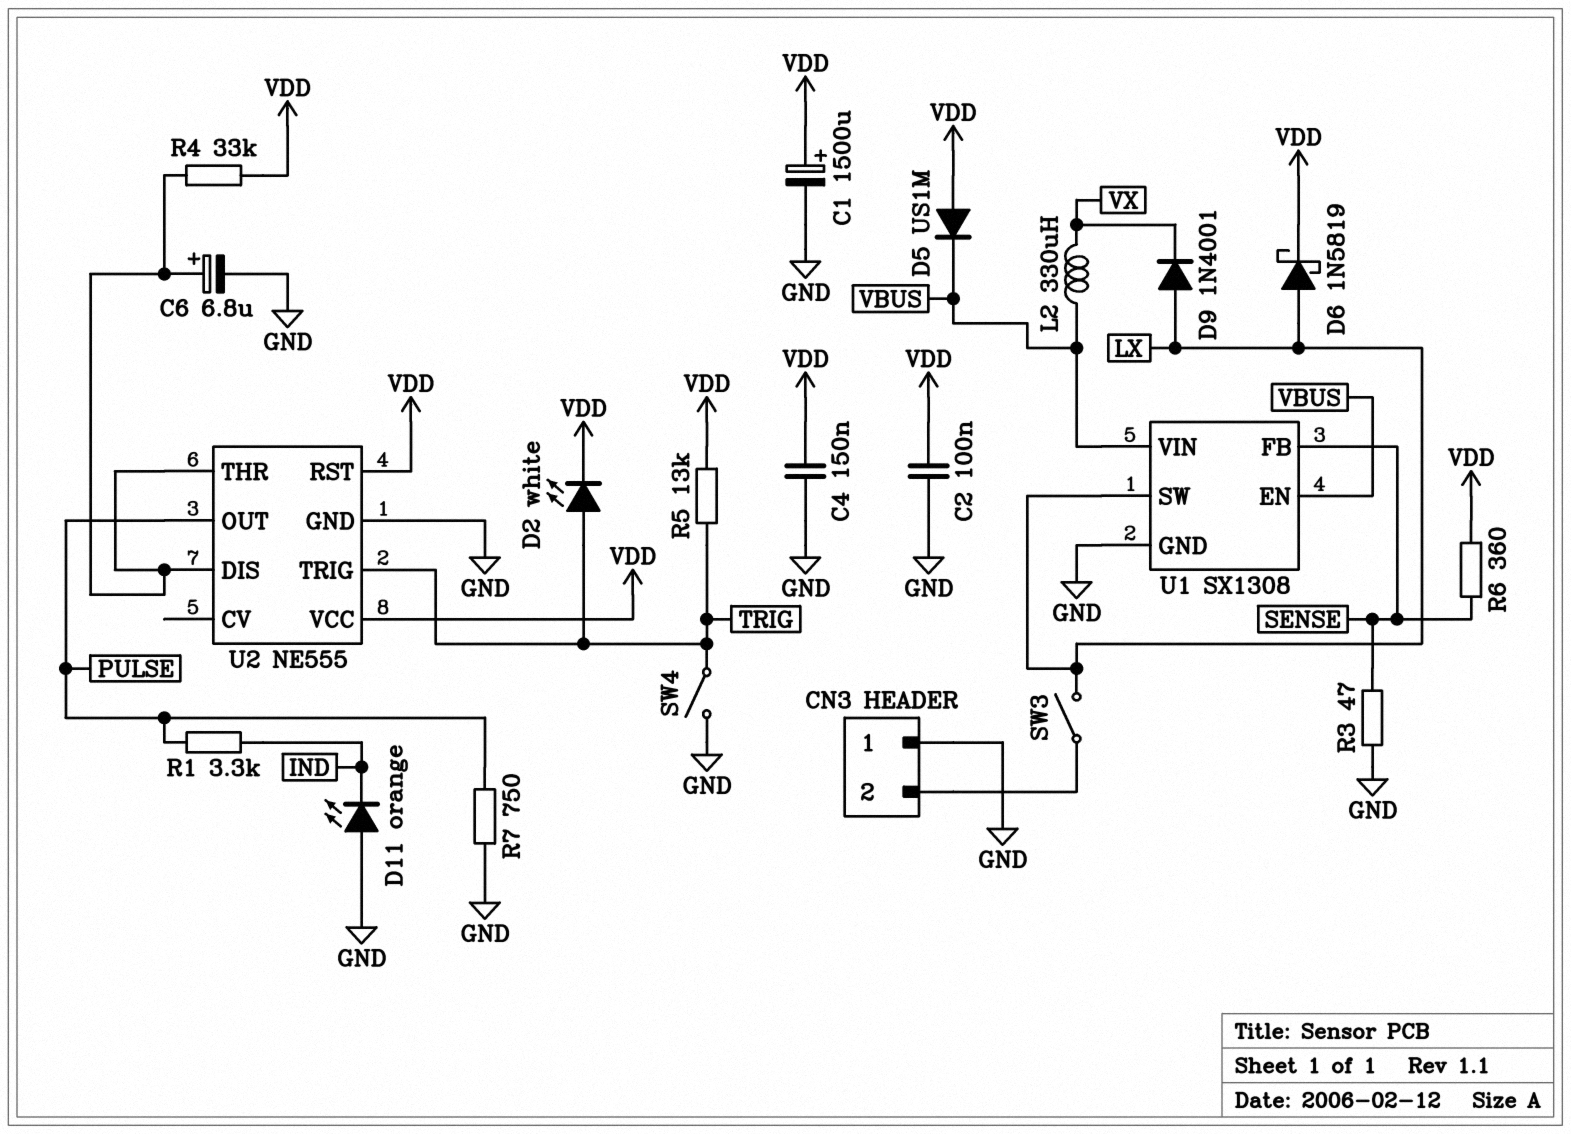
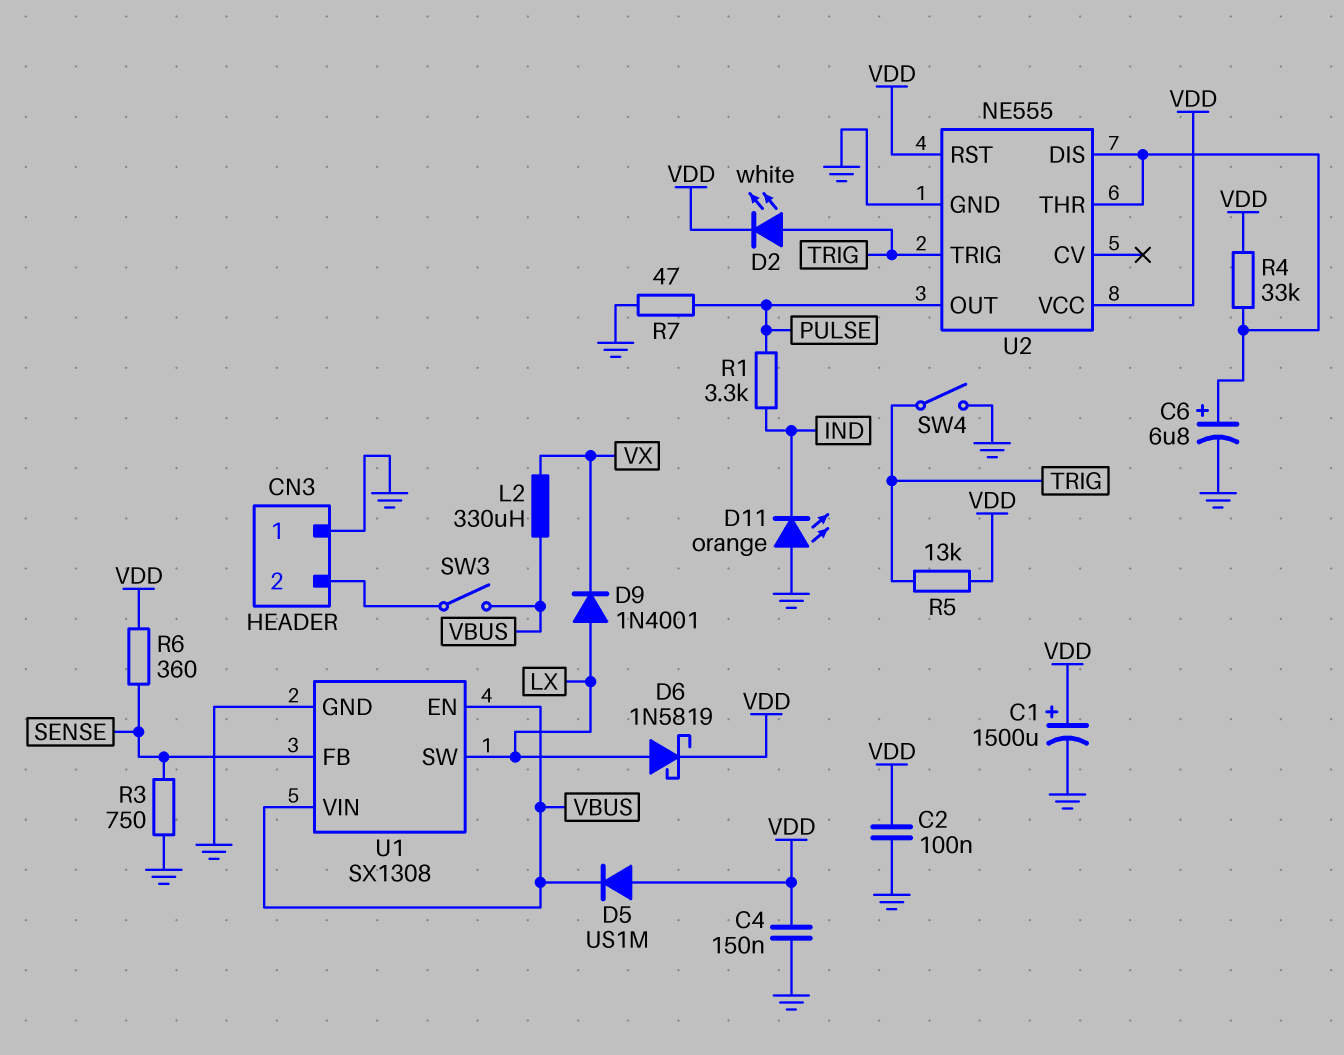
R3: 47 (GND, SENSE) -> 750 (GND, SENSE)
R7: 750 (GND, PULSE) -> 47 (GND, PULSE)
SW3: switch (CN3/2, LX) -> switch (CN3/2, VBUS)

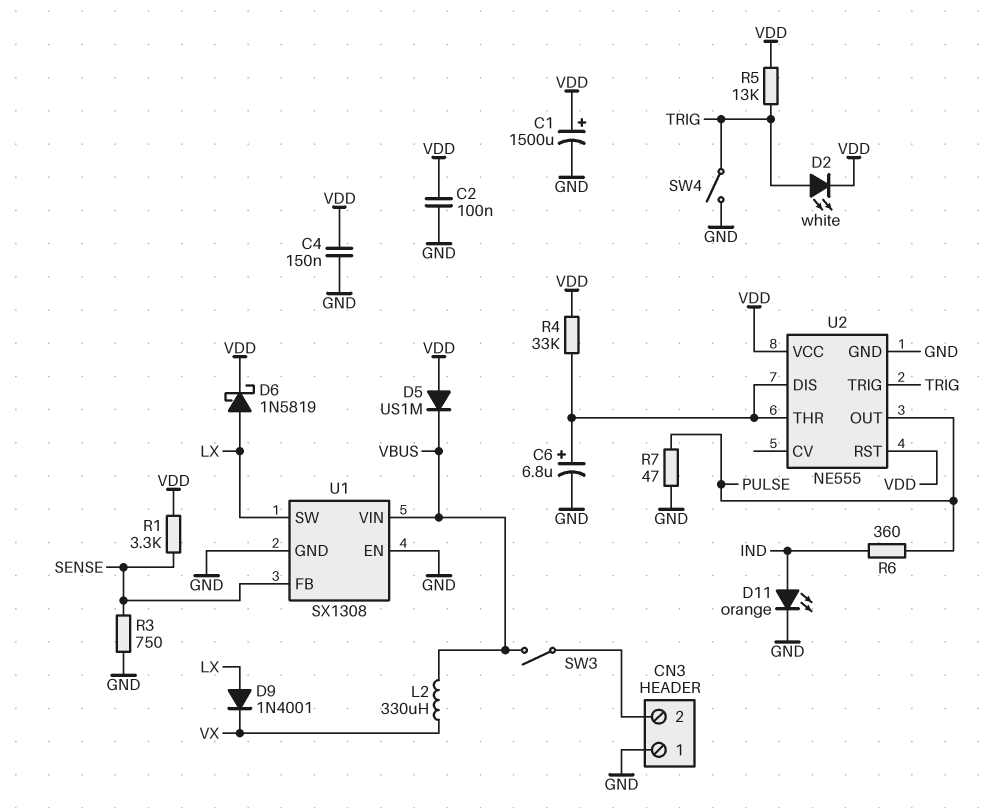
D11: LED orange (A GND, K IND) -> LED orange (A IND, K GND)
R1: 3.3k (IND, PULSE) -> 3.3k (SENSE, VDD)
R6: 360 (SENSE, VDD) -> 360 (IND, PULSE)
U1 pin EN: VBUS -> GND

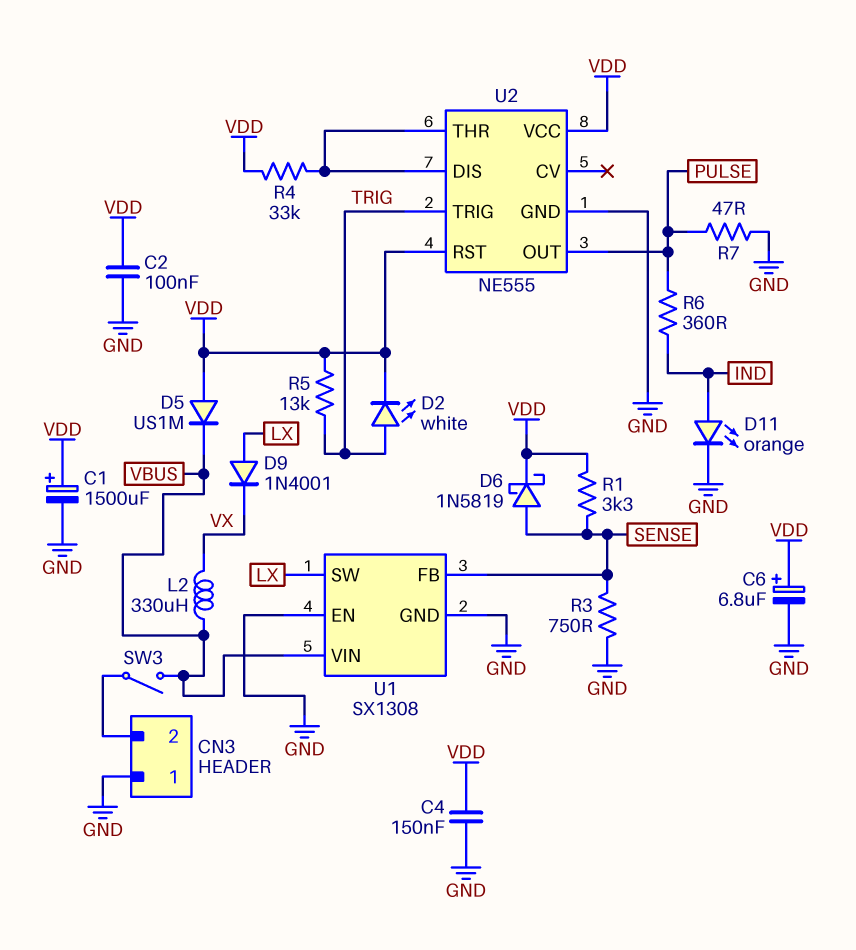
C6: 6.8uF (plus U2/DIS, minus GND) -> 6.8uF (plus VDD, minus GND)
D6: schottky 1N5819 (A LX, K VDD) -> schottky 1N5819 (A SENSE, K VDD)
SW4: switch (GND, TRIG) -> none

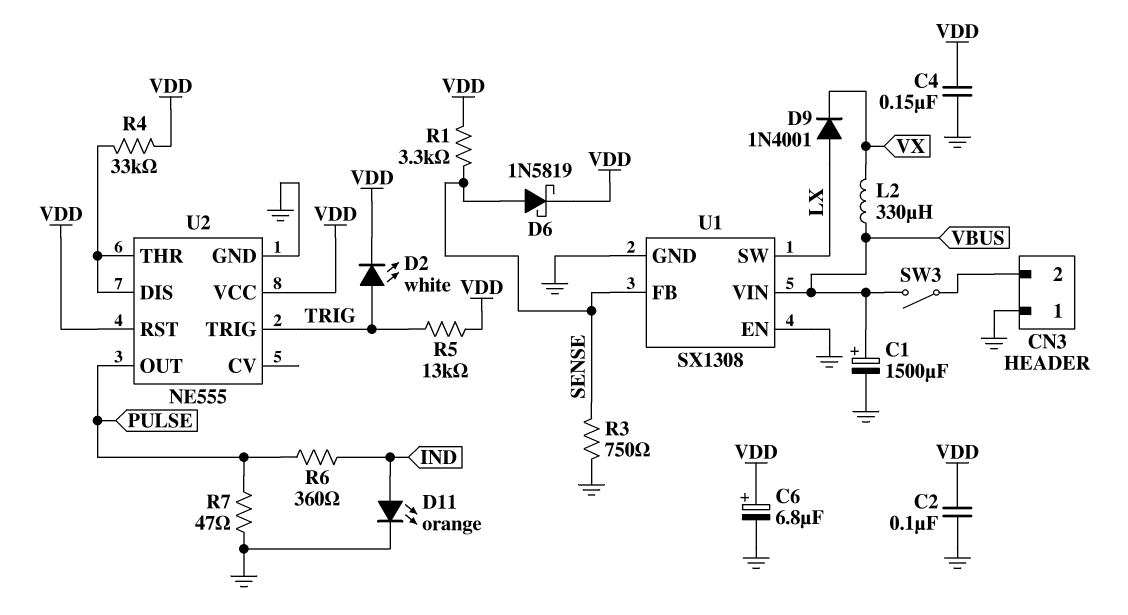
C1: 1500uF (plus VDD, minus GND) -> 1500uF (plus VBUS, minus GND)
D5: diode US1M (A VDD, K VBUS) -> none

